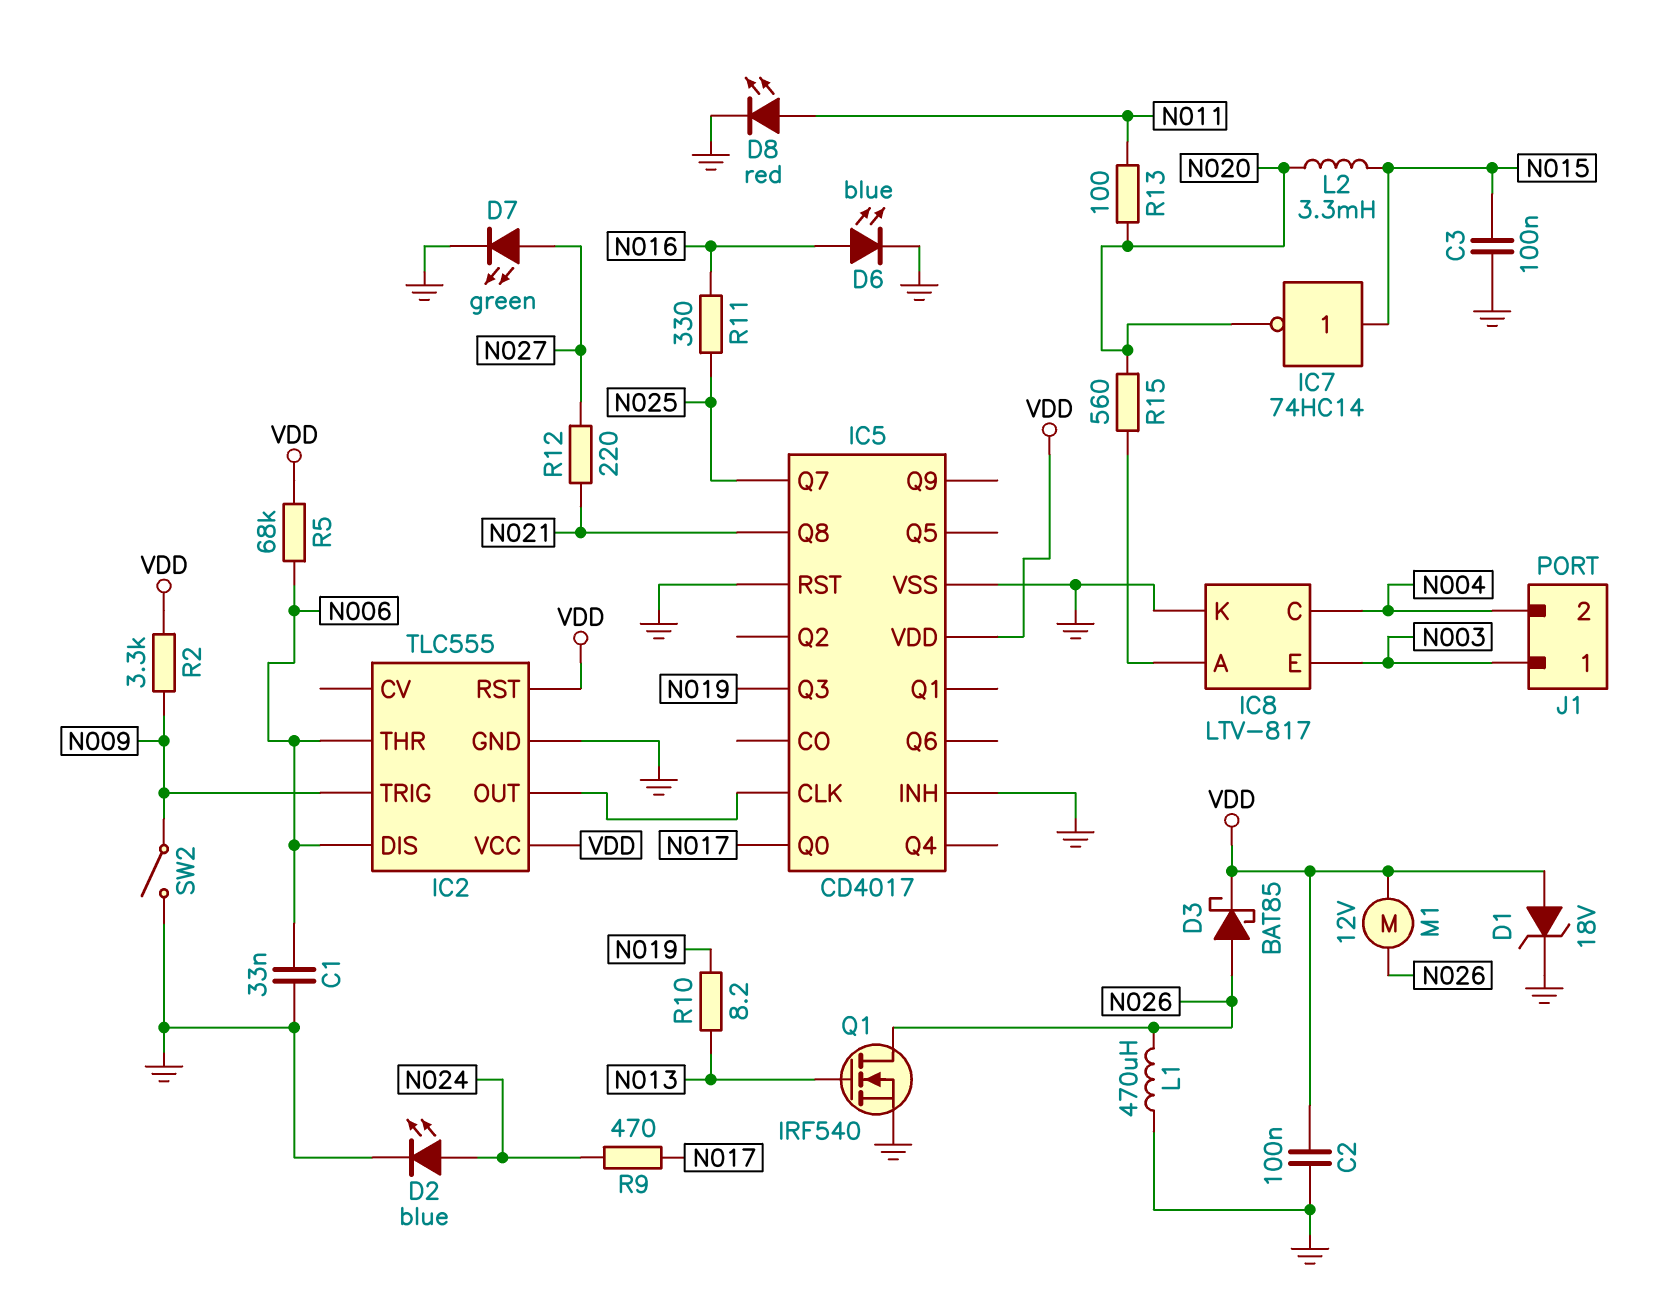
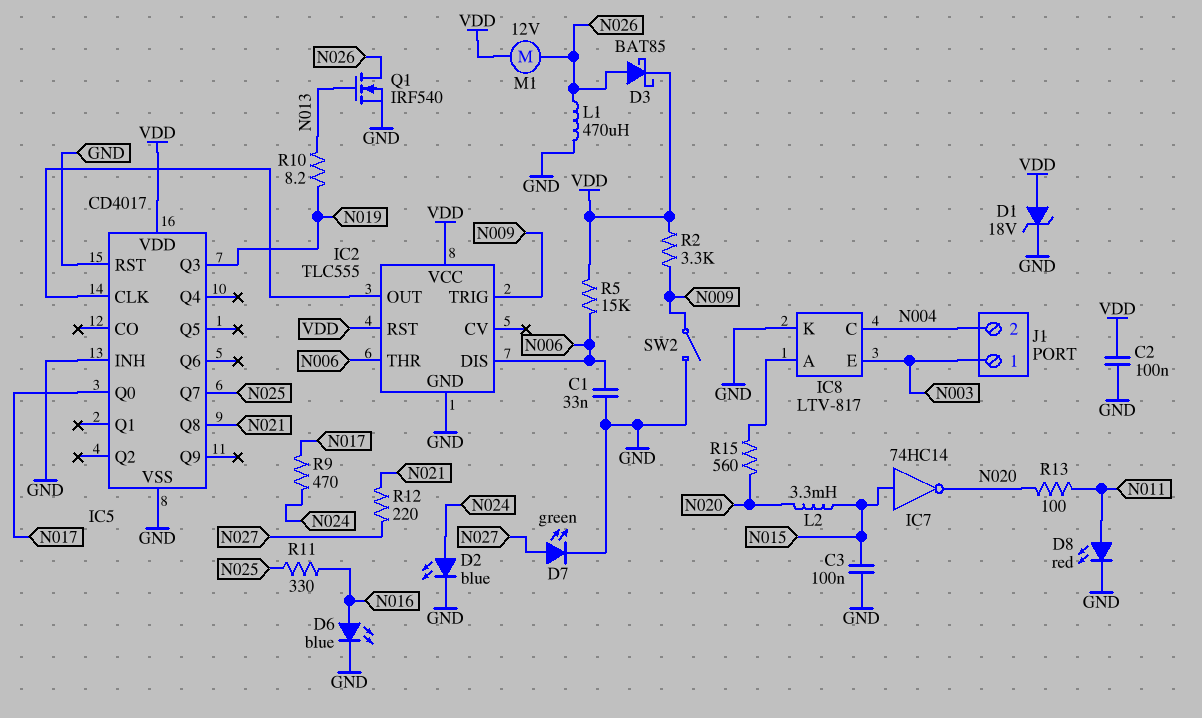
R5: 68k (N006, VDD) -> 15k (N006, VDD)

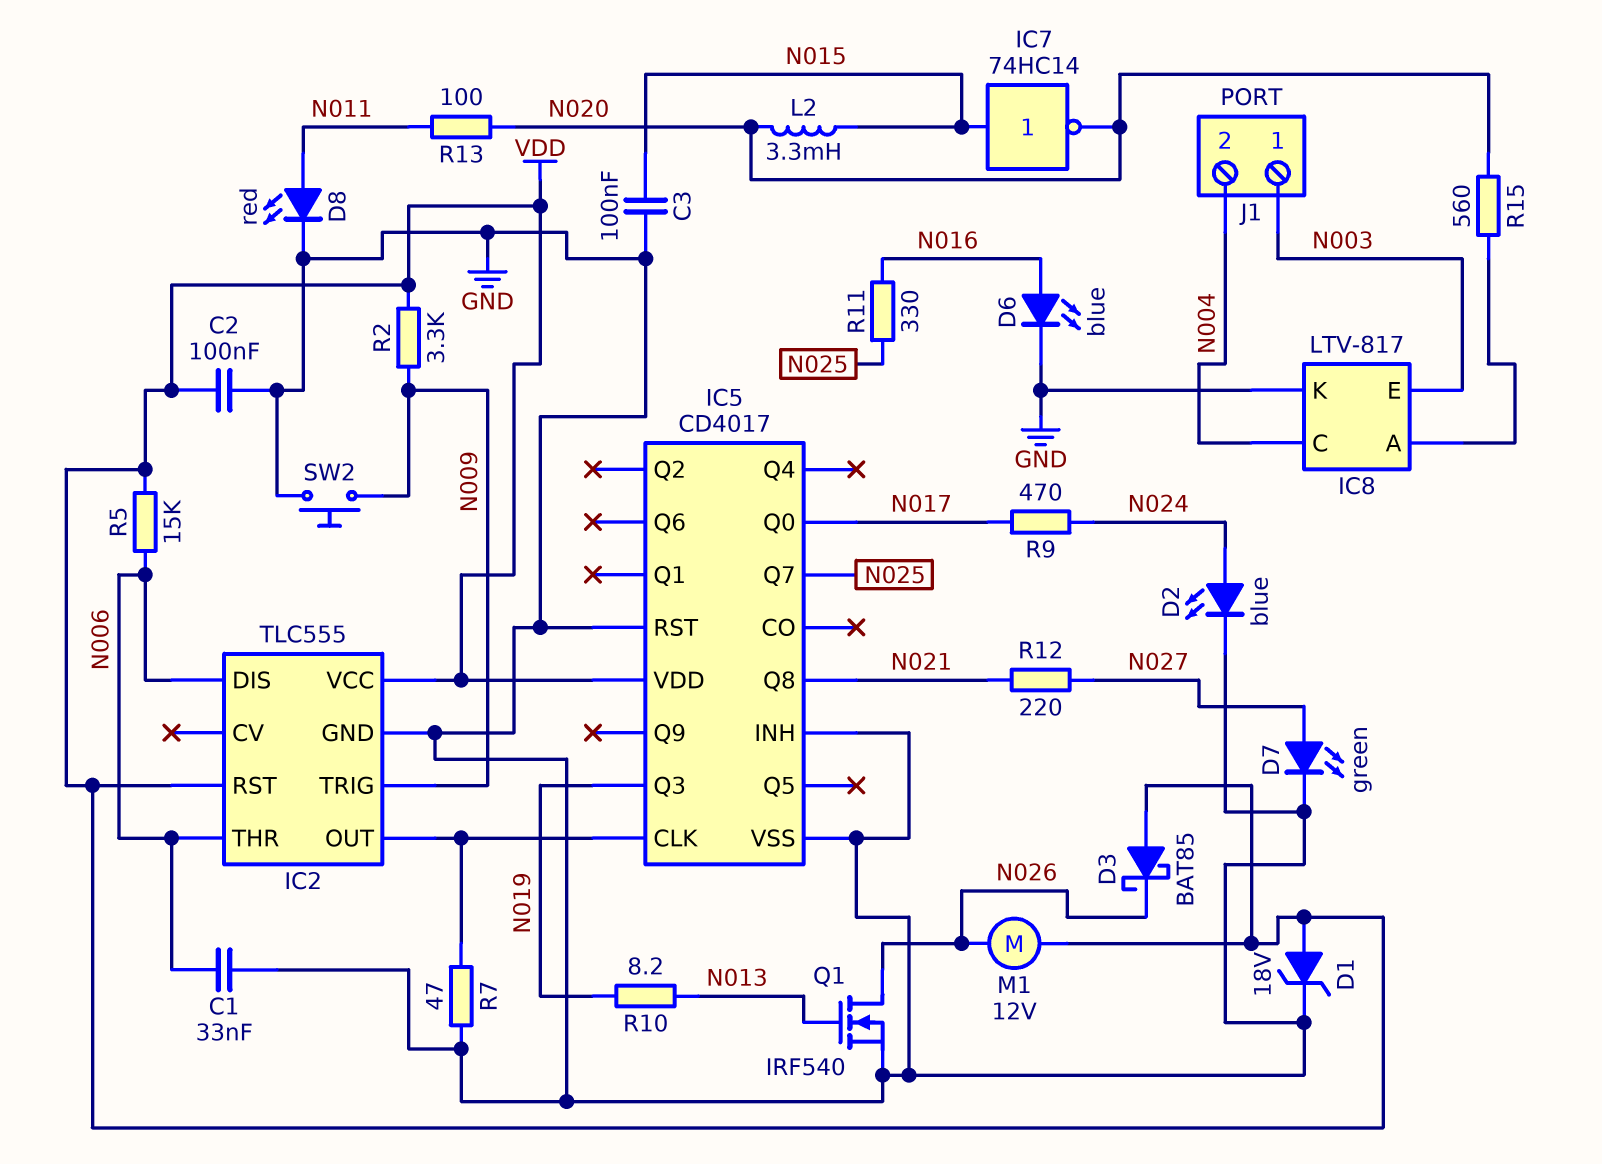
D3: schottky BAT85 (A N026, K VDD) -> schottky BAT85 (A VDD, K N026)
L1: 470uH (GND, N026) -> none
R7: none -> 47 (GND, IC2/OUT)
SW2: switch (GND, N009) -> button (GND, N009)

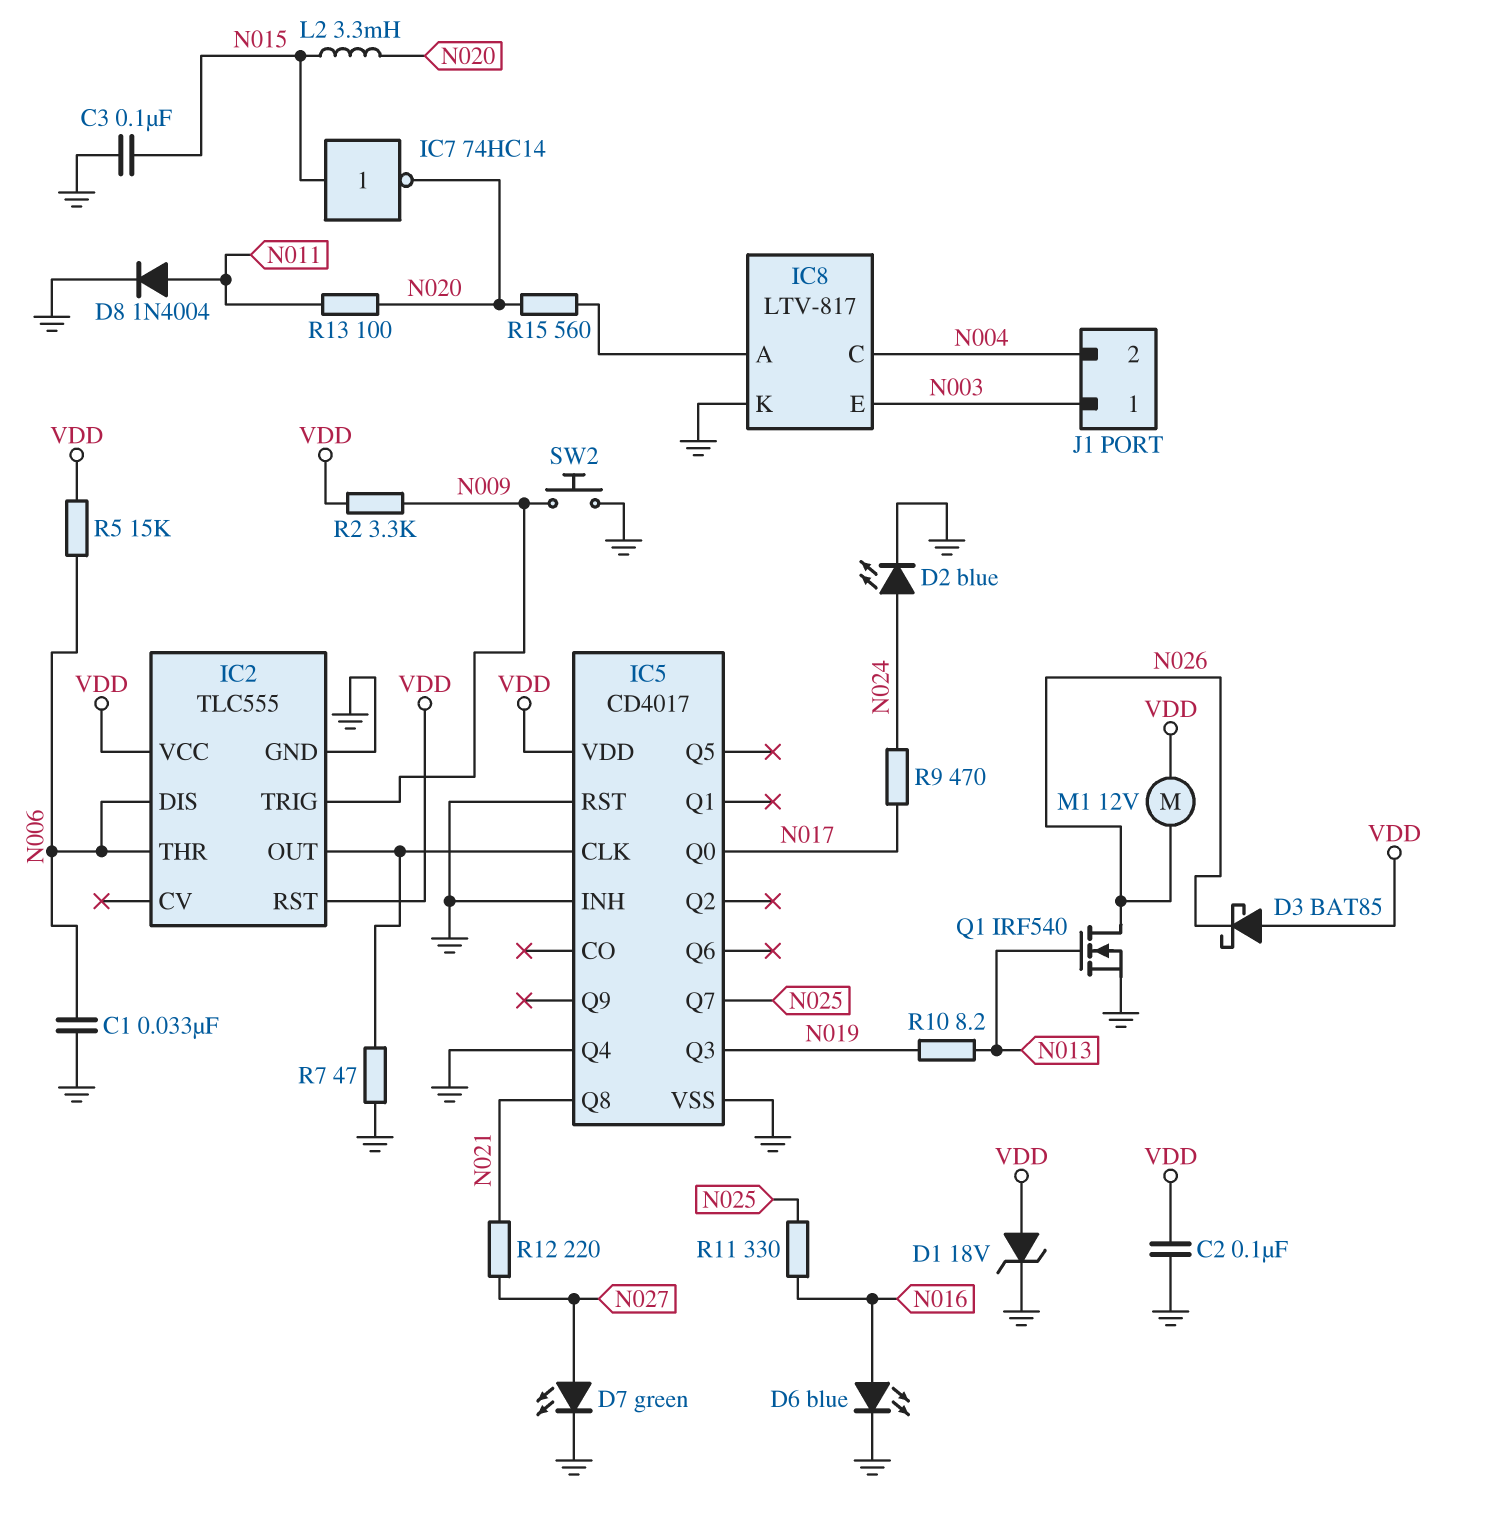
D8: LED red (A N011, K GND) -> diode 1N4004 (A N011, K GND)
IC5 pin Q4: none -> GND

